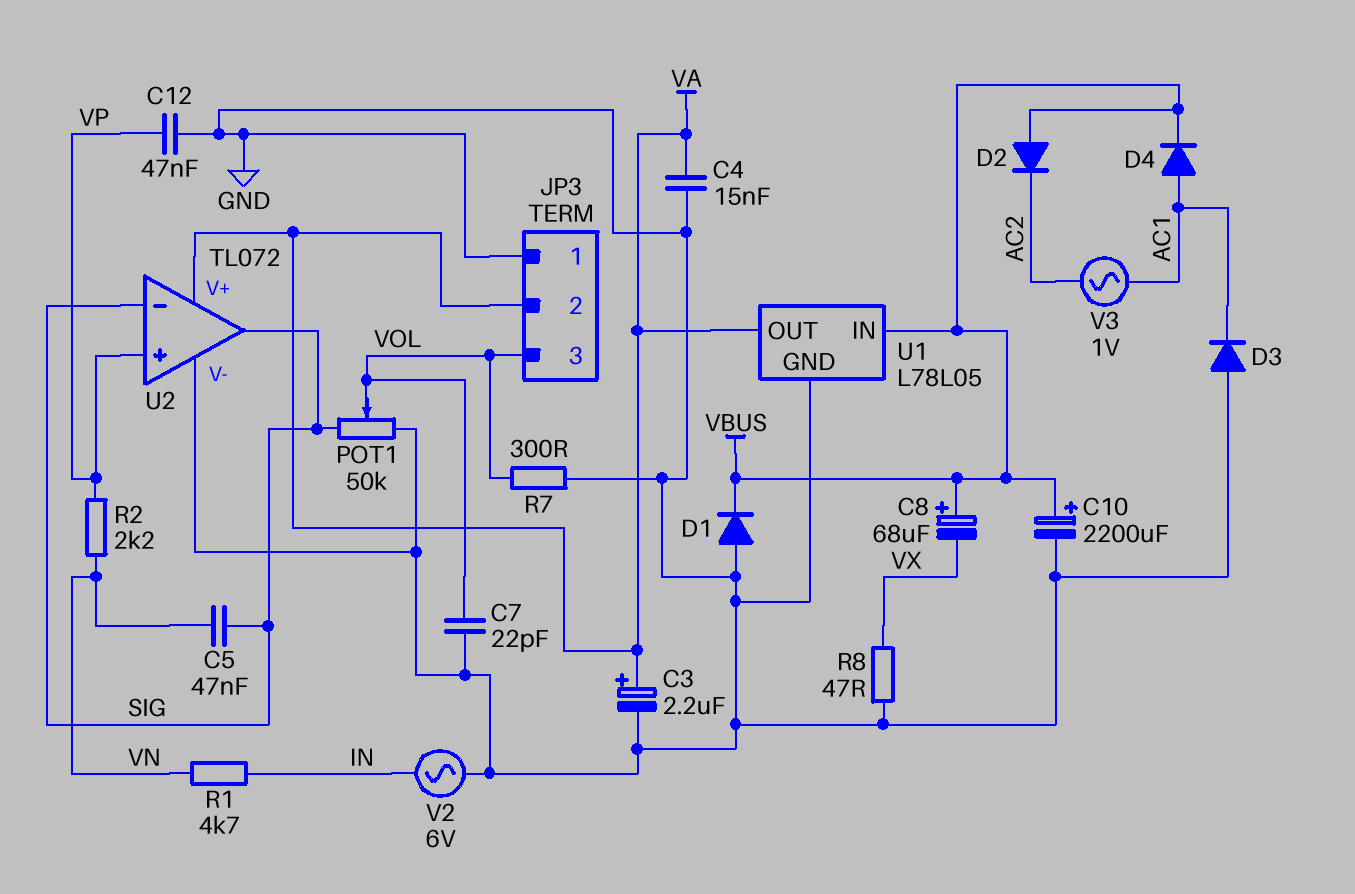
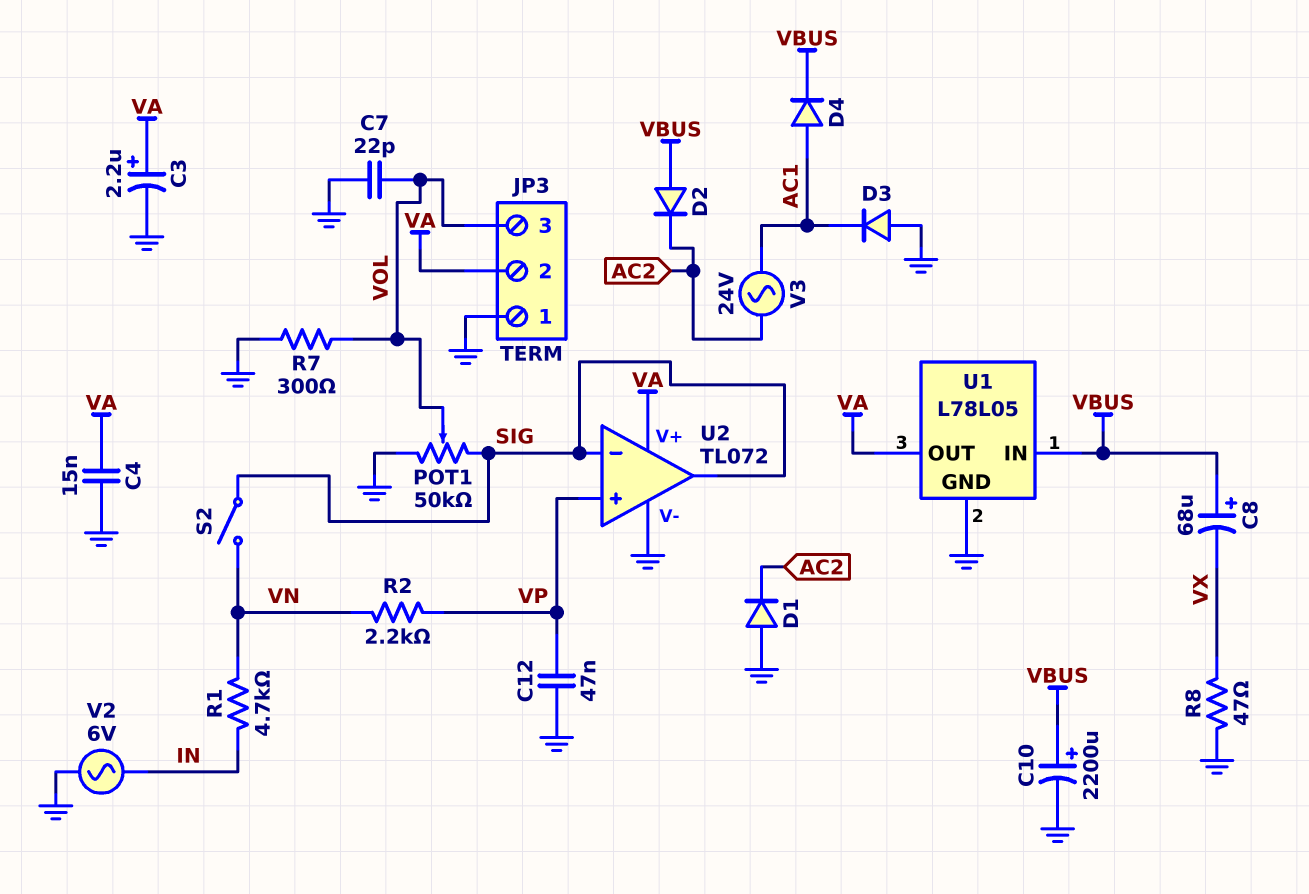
C5: 47nF (SIG, VN) -> none
D1: diode (A GND, K VBUS) -> diode (A GND, K AC2)
S2: none -> switch (SIG, VN)
V3: AC 1V (AC1, AC2) -> AC 24V (AC1, AC2)

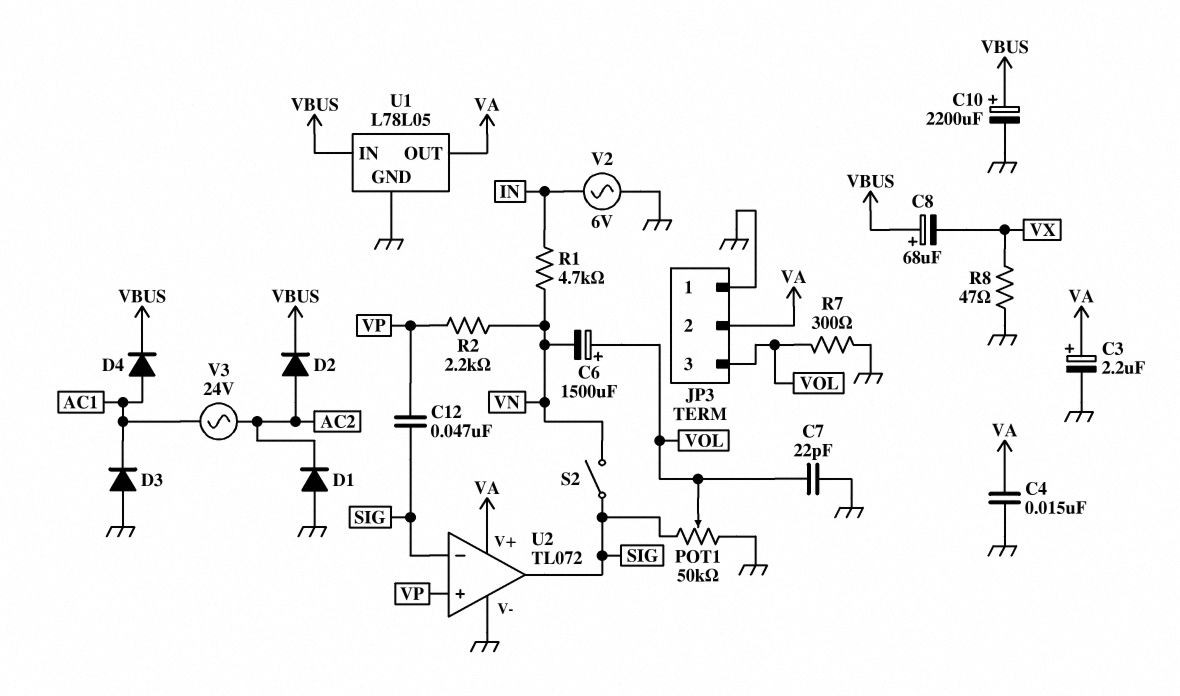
C6: none -> 1500uF (plus VOL, minus VN)
C12: 47nF (GND, VP) -> 47nF (SIG, VP)
D2: diode (A VBUS, K AC2) -> diode (A AC2, K VBUS)

